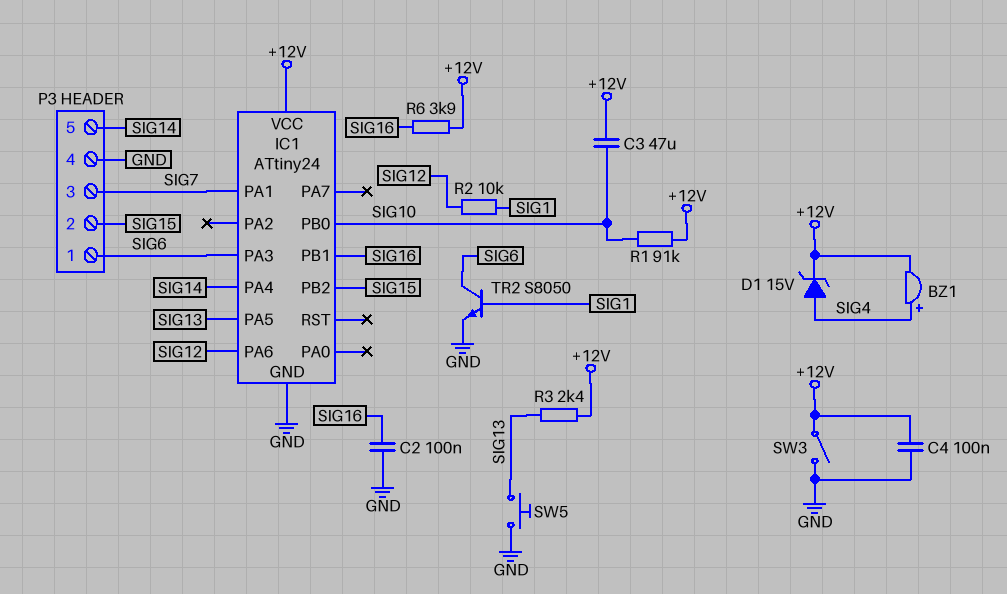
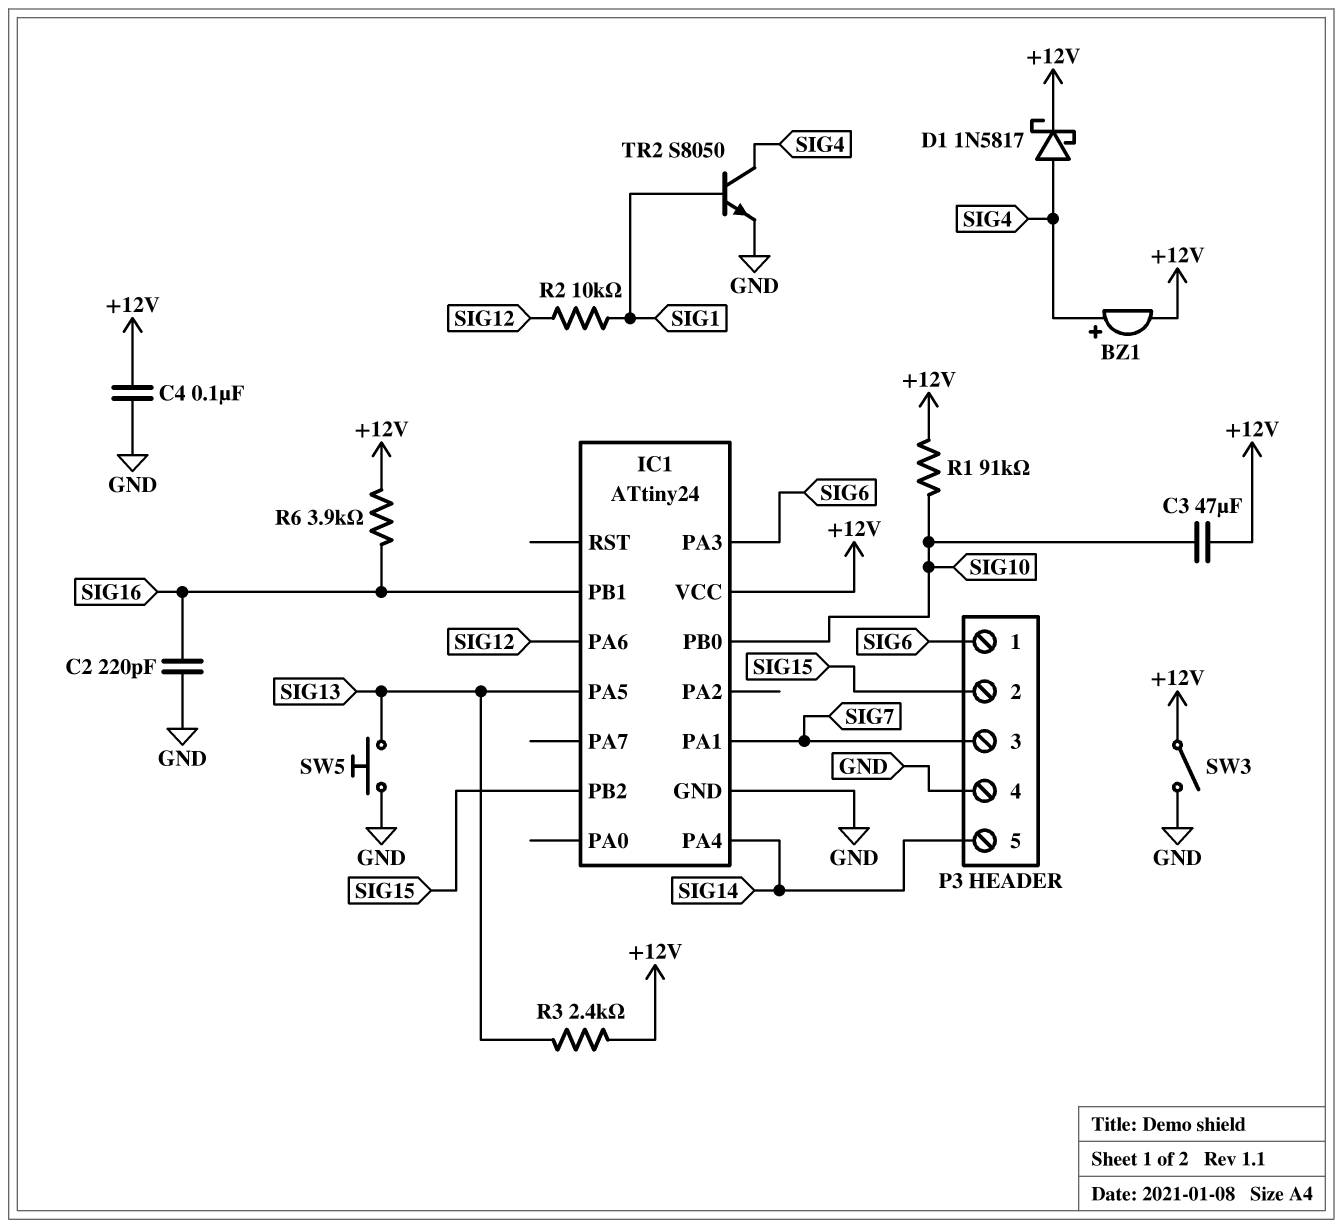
C2: 100nF (GND, SIG16) -> 220pF (GND, SIG16)
D1: zener 15V (A SIG4, K +12V) -> schottky 1N5817 (A SIG4, K +12V)
TR2: NPN S8050 (B SIG1, C SIG6, E GND) -> NPN S8050 (B SIG1, C SIG4, E GND)

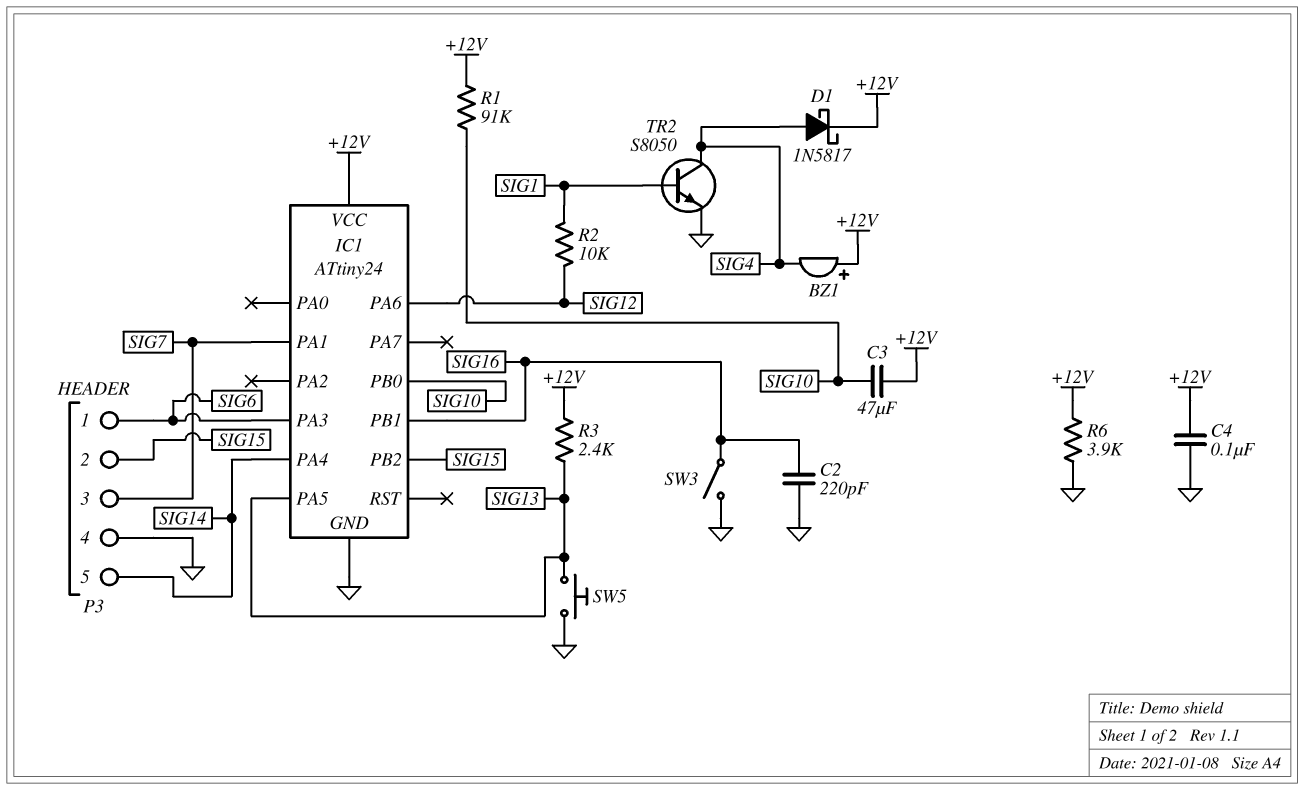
BZ1: buzzer (plus SIG4, minus +12V) -> buzzer (plus +12V, minus SIG4)
R6: 3.9k (+12V, SIG16) -> 3.9k (+12V, GND)
SW3: switch (+12V, GND) -> switch (GND, SIG16)

